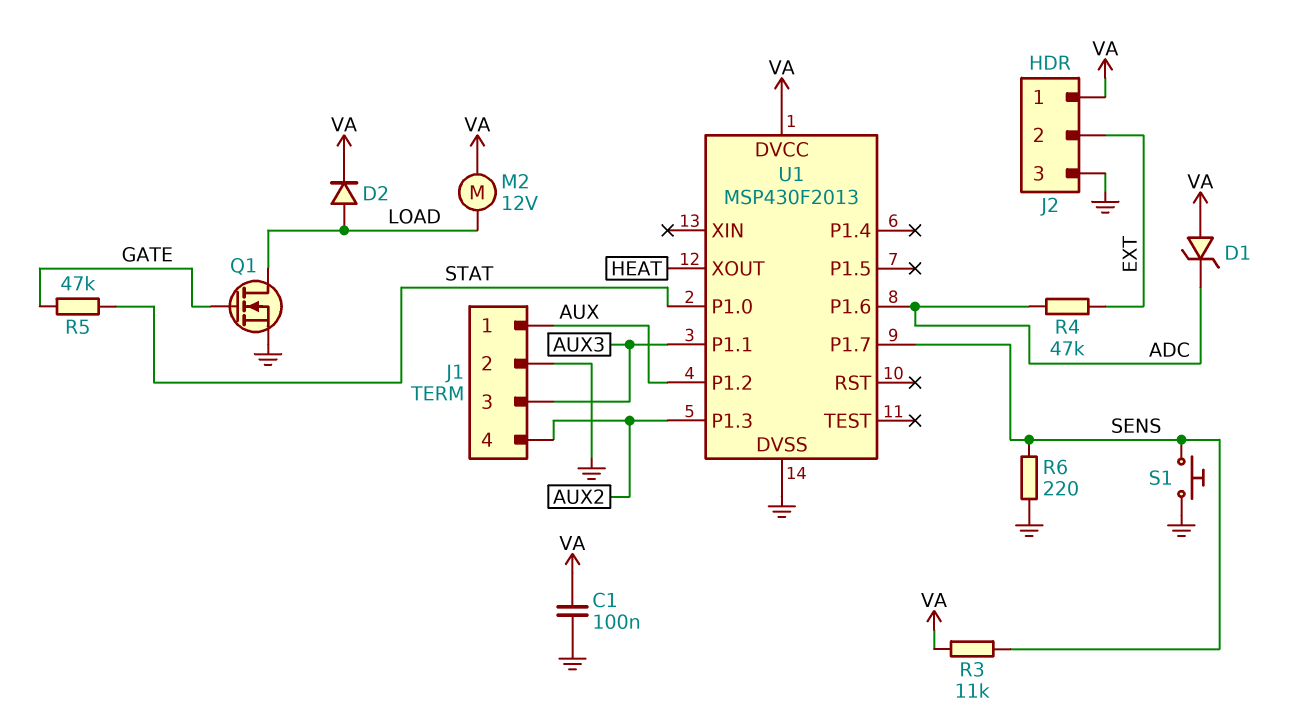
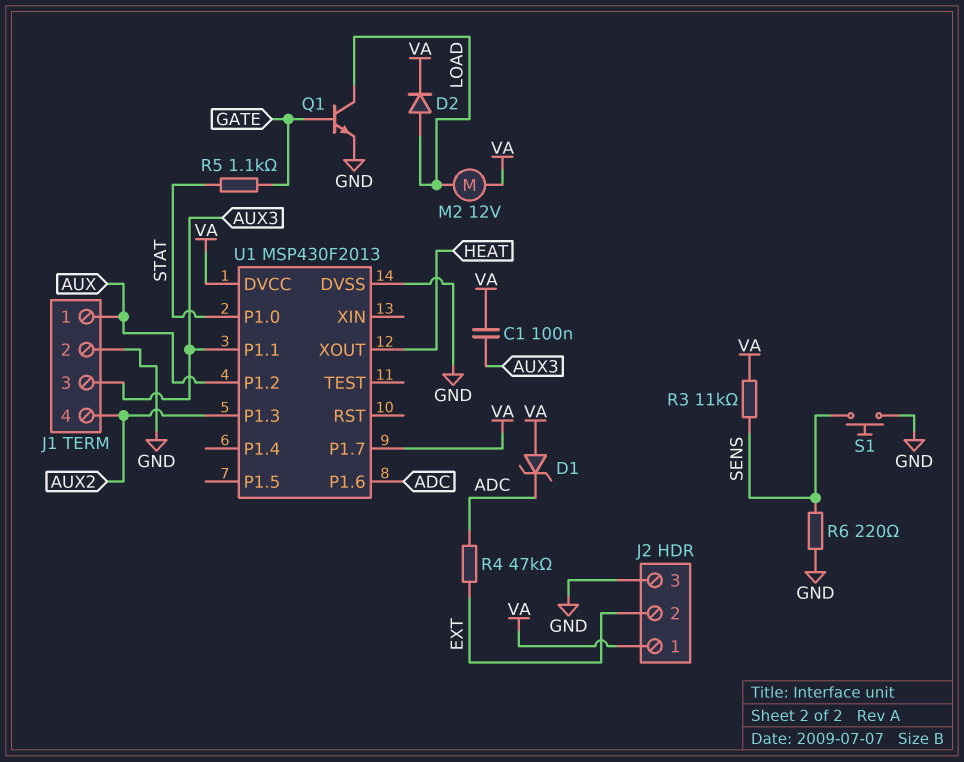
C1: 100nF (GND, VA) -> 100nF (AUX3, VA)
Q1: NMOS (G GATE, D LOAD, S GND) -> NPN (B GATE, C LOAD, E GND)
R5: 47k (GATE, STAT) -> 1.1k (GATE, STAT)
U1 pin P1.7: SENS -> VA

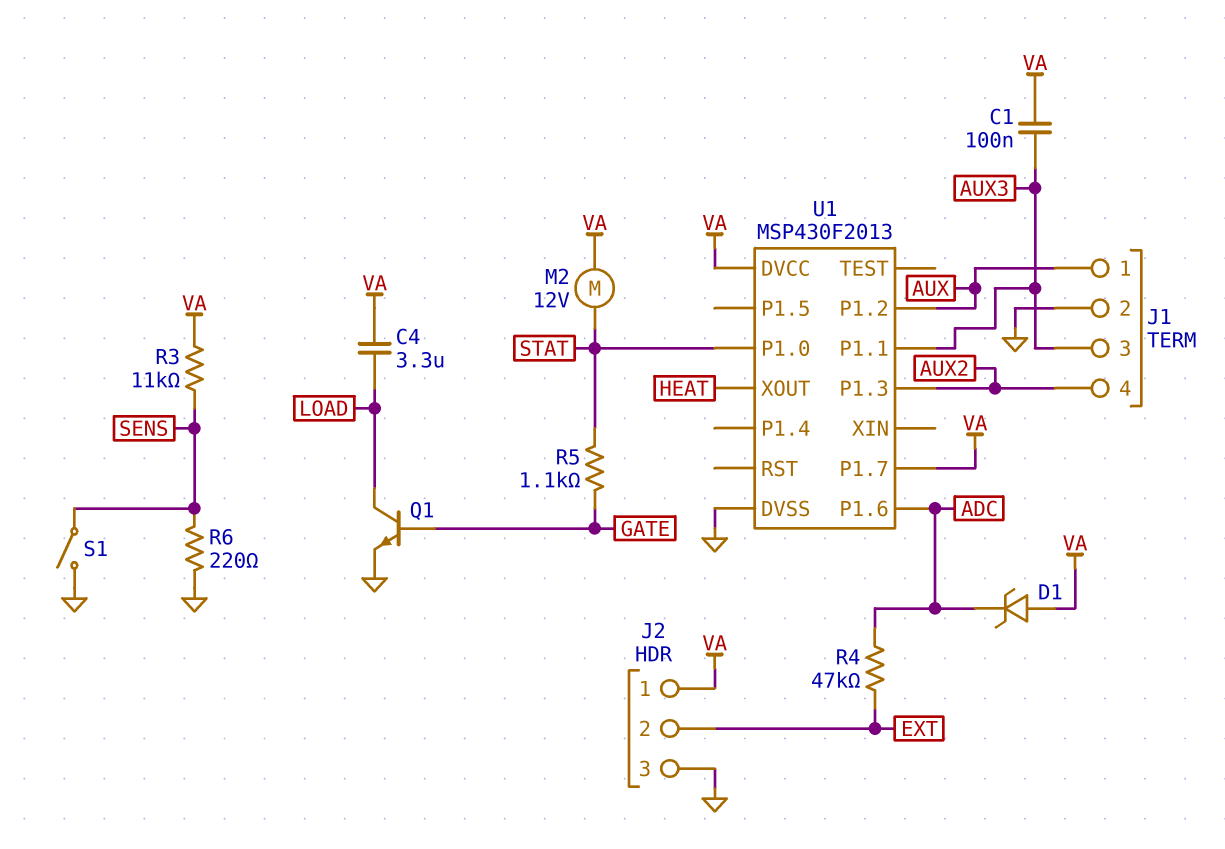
C4: none -> 3.3uF (LOAD, VA)
D2: diode (A LOAD, K VA) -> none
M2: motor 12V (LOAD, VA) -> motor 12V (STAT, VA)
S1: button (GND, SENS) -> switch (GND, SENS)

